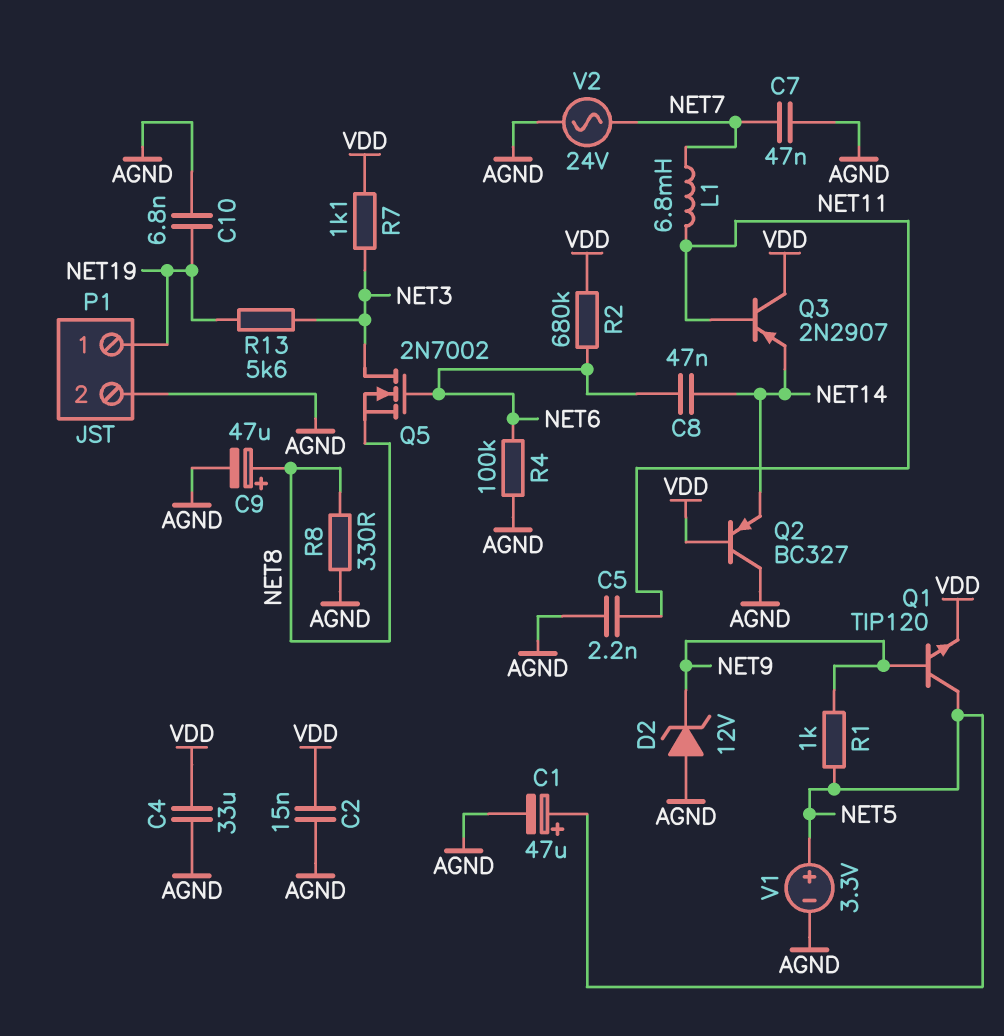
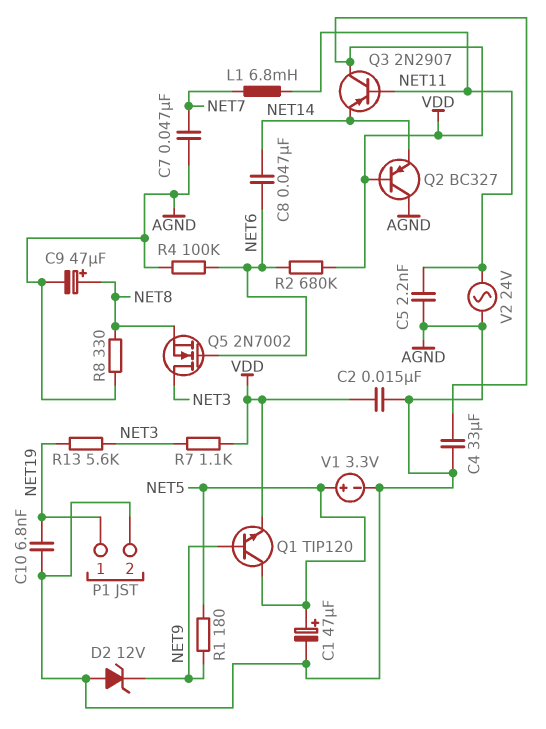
R1: 1k (NET5, NET9) -> 180 (NET5, NET9)
V2: AC 24V (AGND, NET7) -> AC 24V (AGND, NET11)

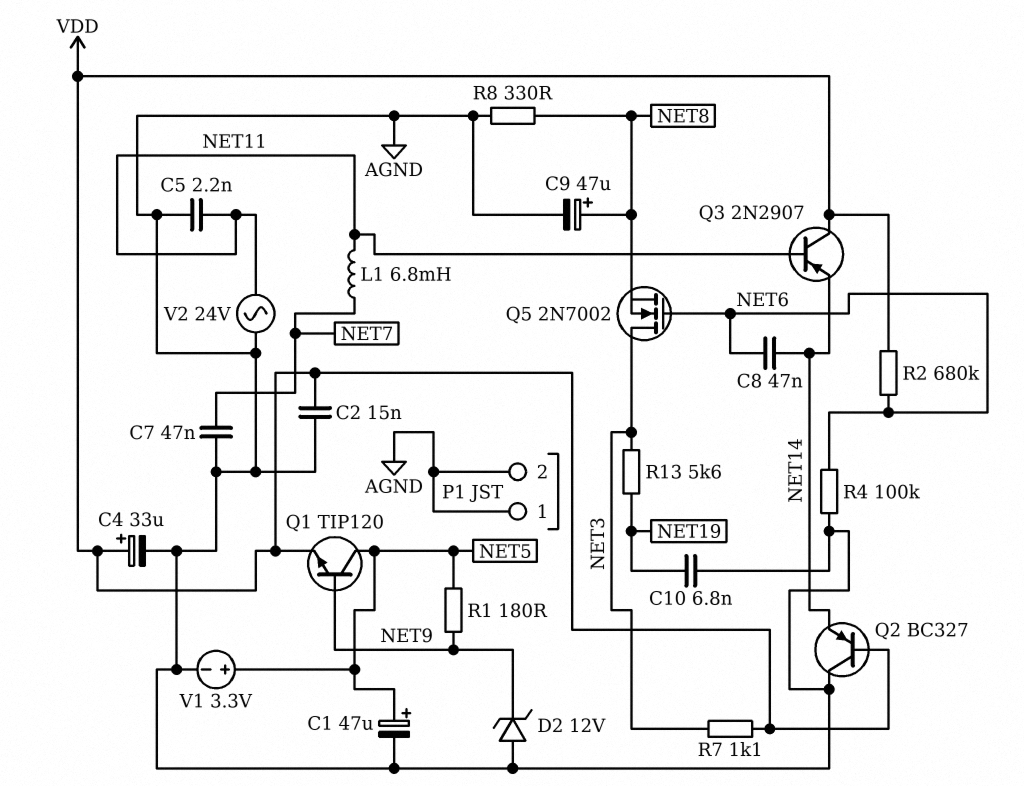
C4: 33uF (AGND, VDD) -> 33uF (plus VDD, minus AGND)
P1 pin 1: NET19 -> AGND

